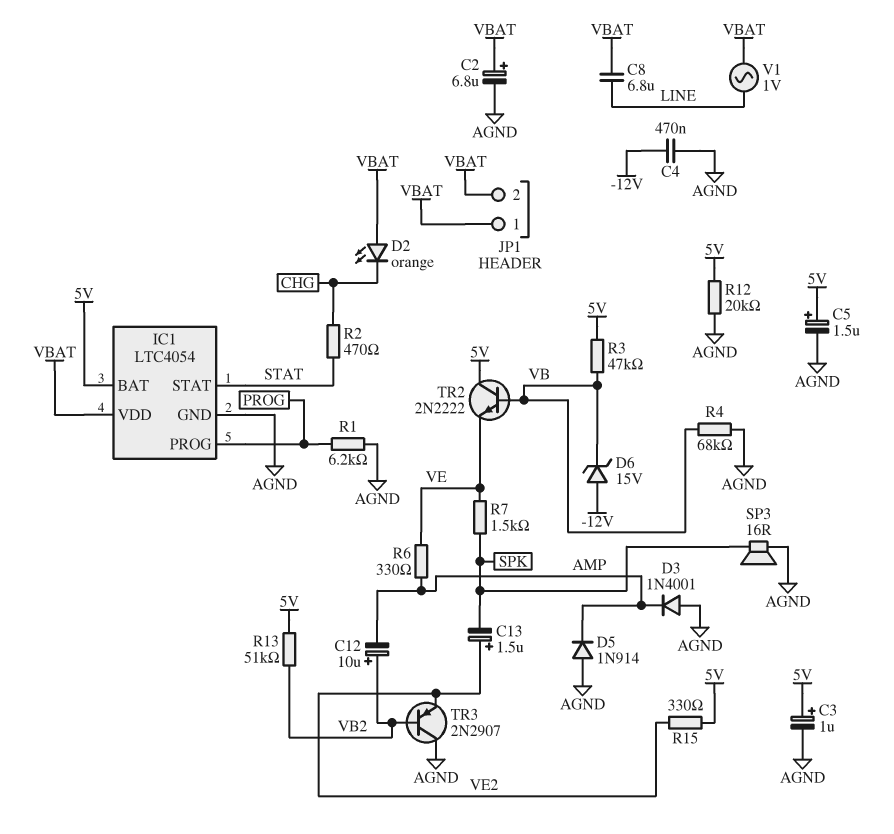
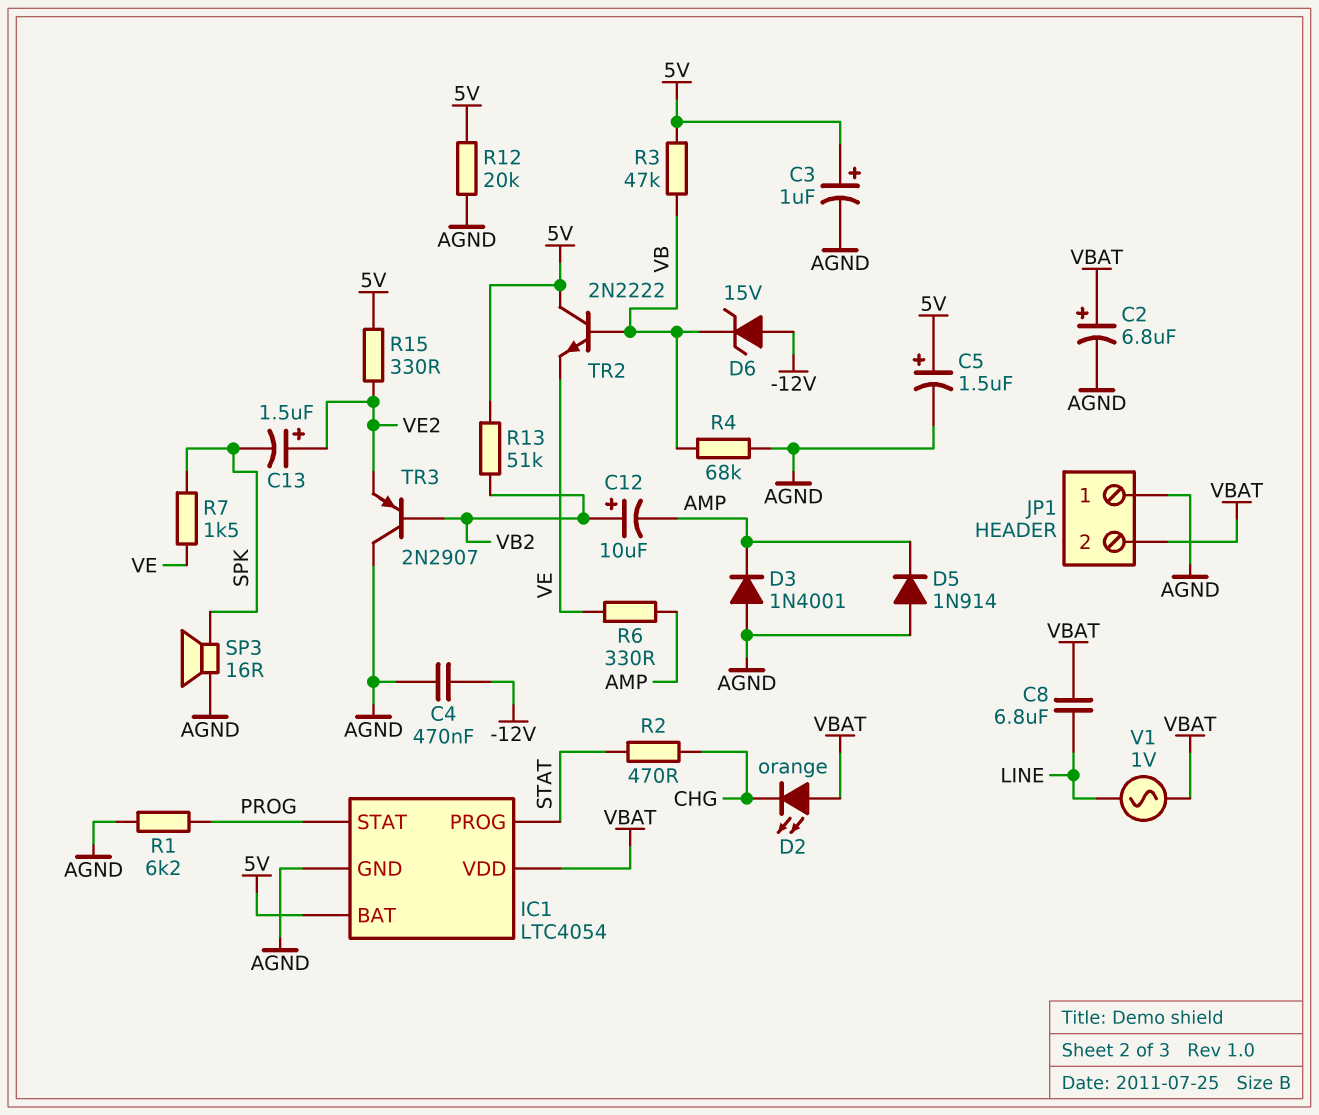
IC1 pin PROG: PROG -> STAT
IC1 pin STAT: STAT -> PROG
JP1 pin 1: VBAT -> AGND

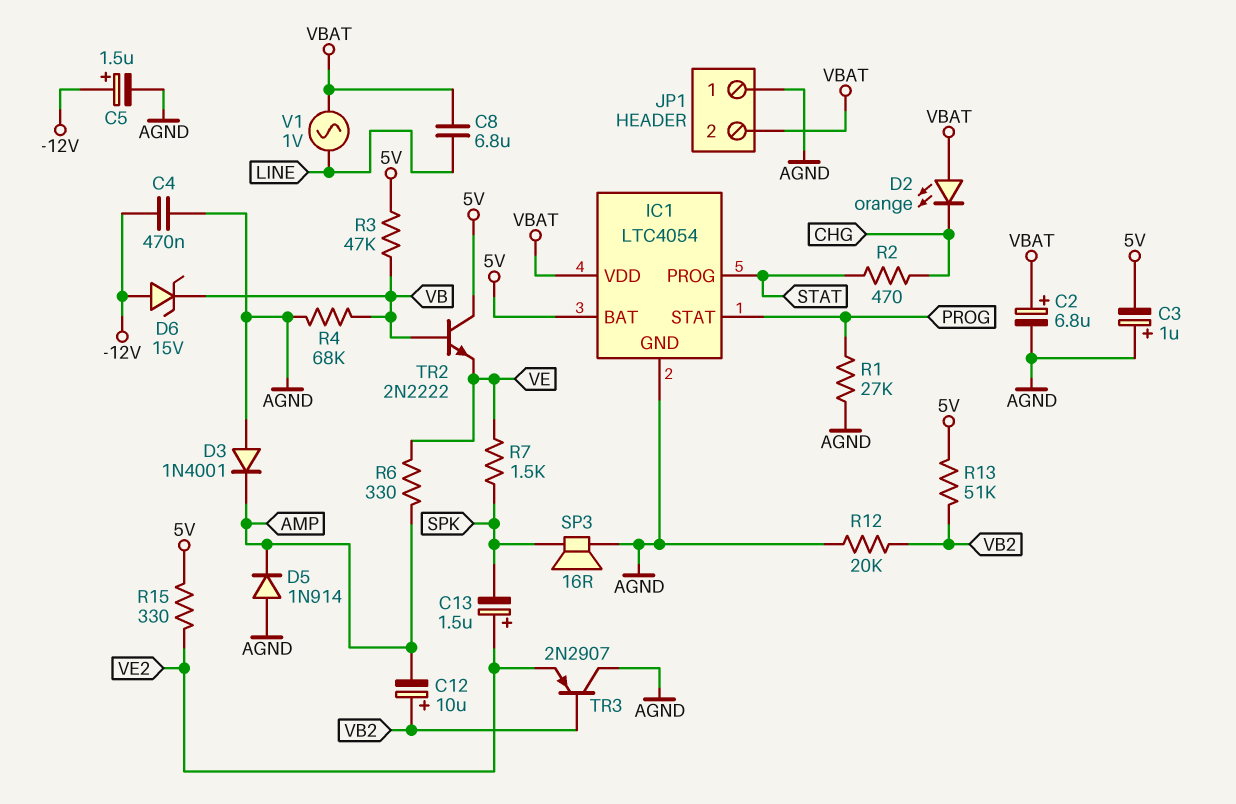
C3: 1uF (plus 5V, minus AGND) -> 1uF (plus AGND, minus 5V)
C5: 1.5uF (plus 5V, minus AGND) -> 1.5uF (plus -12V, minus AGND)
R1: 6.2k (AGND, PROG) -> 27k (AGND, PROG)
R12: 20k (5V, AGND) -> 20k (AGND, VB2)

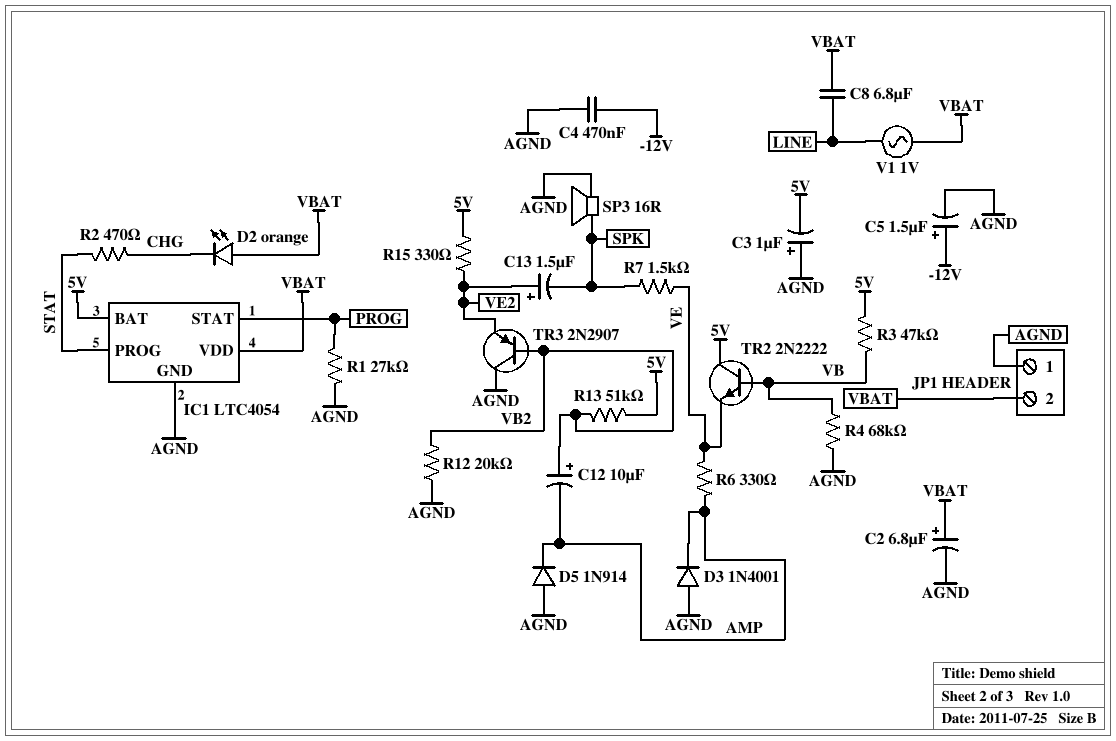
D6: zener 15V (A -12V, K VB) -> none

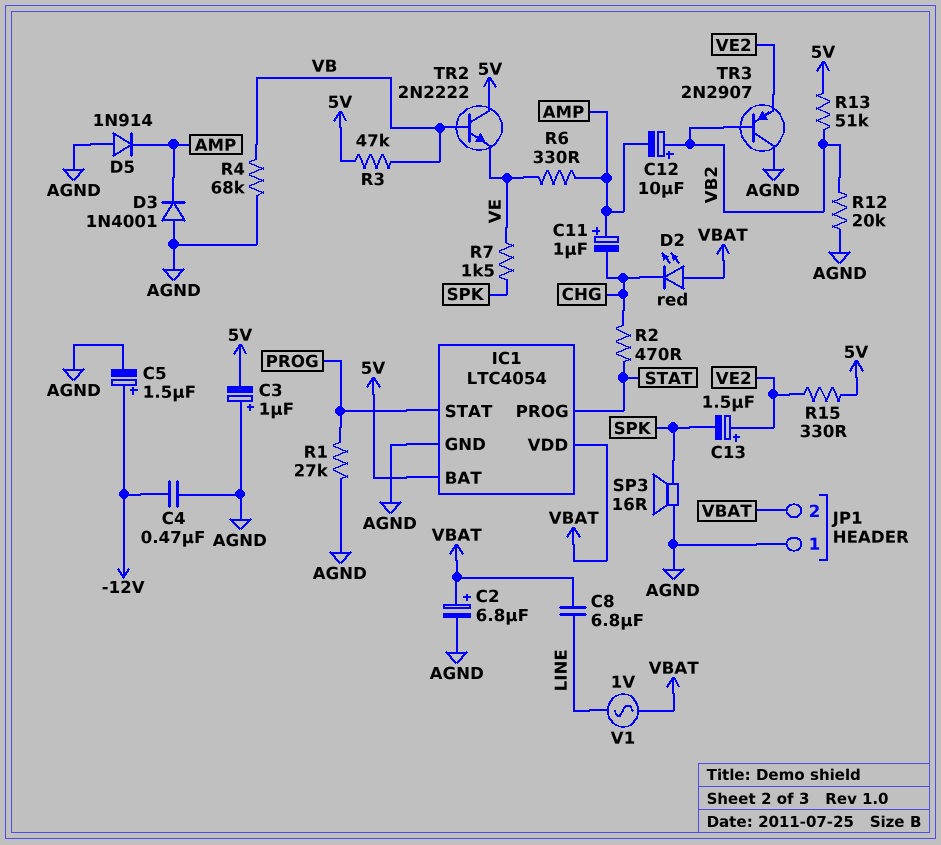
C11: none -> 1uF (plus AMP, minus CHG)
D2: LED orange (A VBAT, K CHG) -> LED red (A VBAT, K CHG)

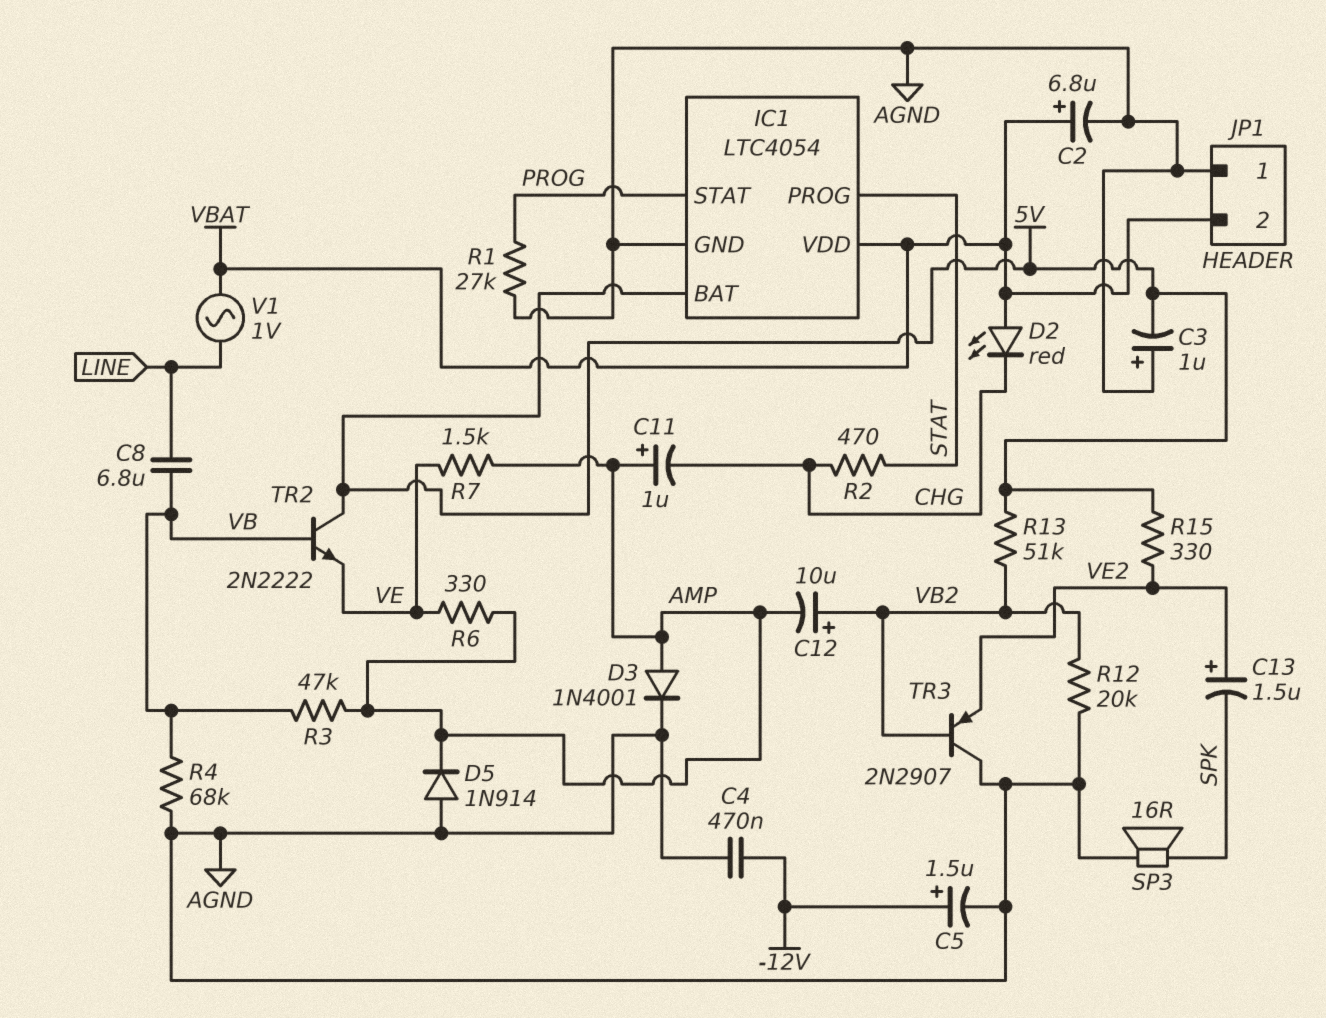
C8: 6.8uF (LINE, VBAT) -> 6.8uF (LINE, VB)
D3: diode 1N4001 (A AGND, K AMP) -> diode 1N4001 (A AMP, K AGND)
R3: 47k (5V, VB) -> 47k (AMP, VB)
R7: 1.5k (SPK, VE) -> 1.5k (AMP, VE)

